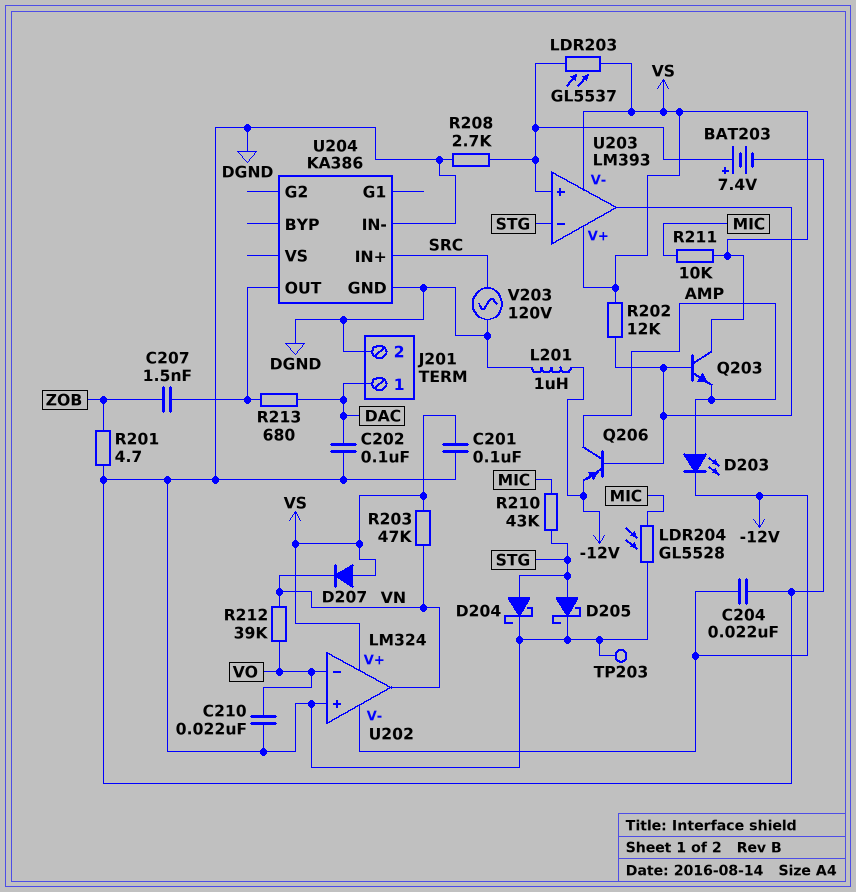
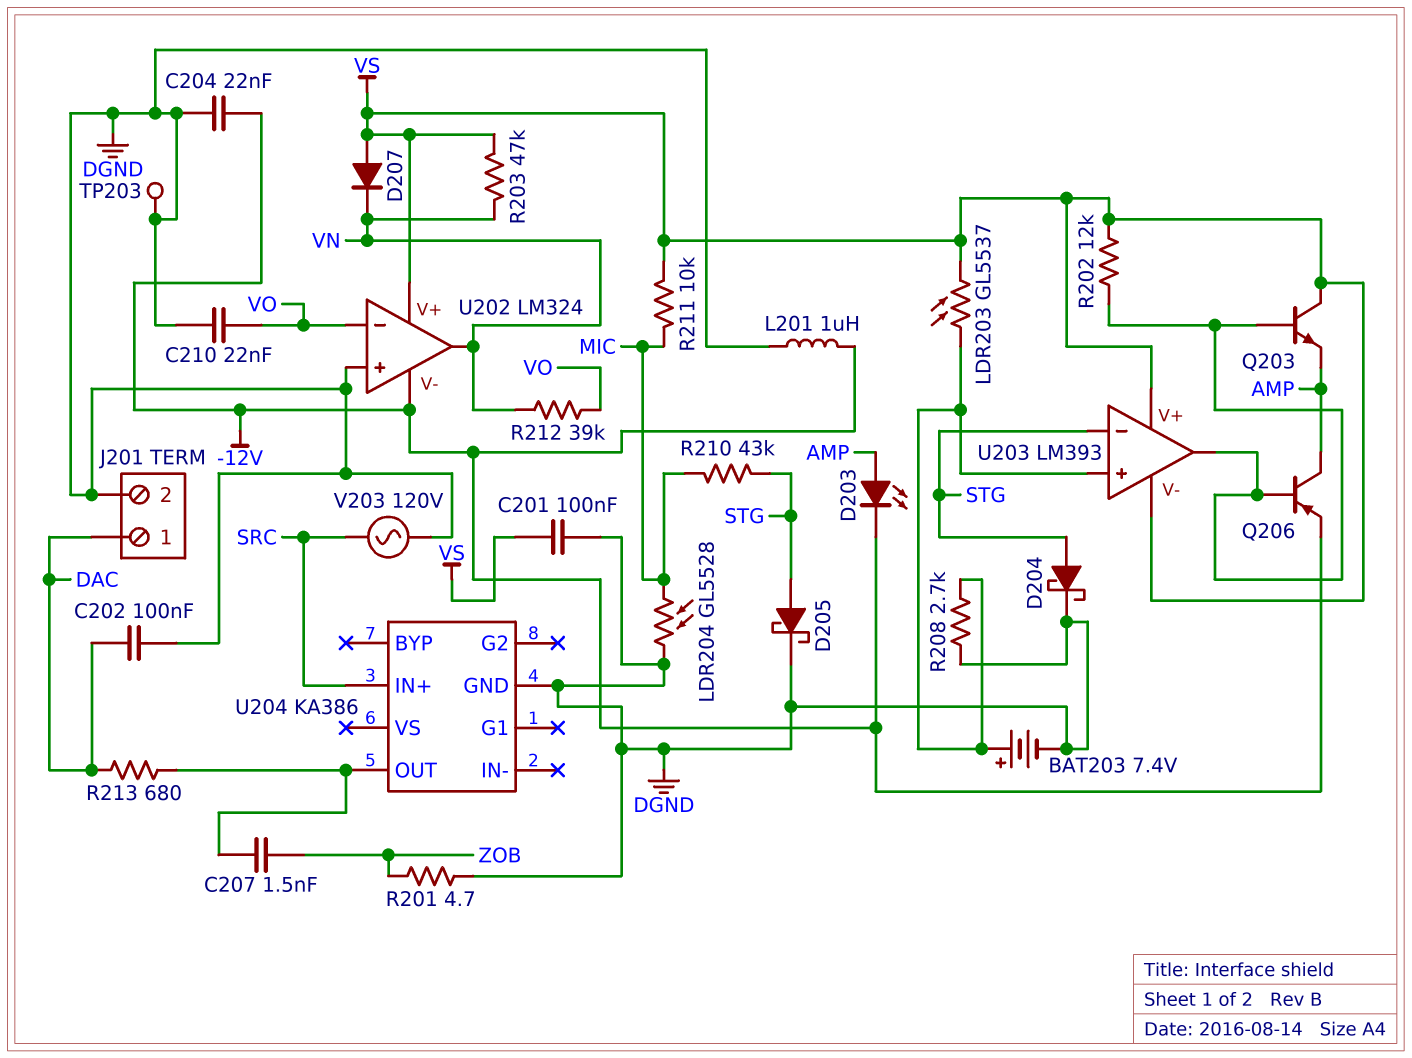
U204 pin IN-: DGND -> none

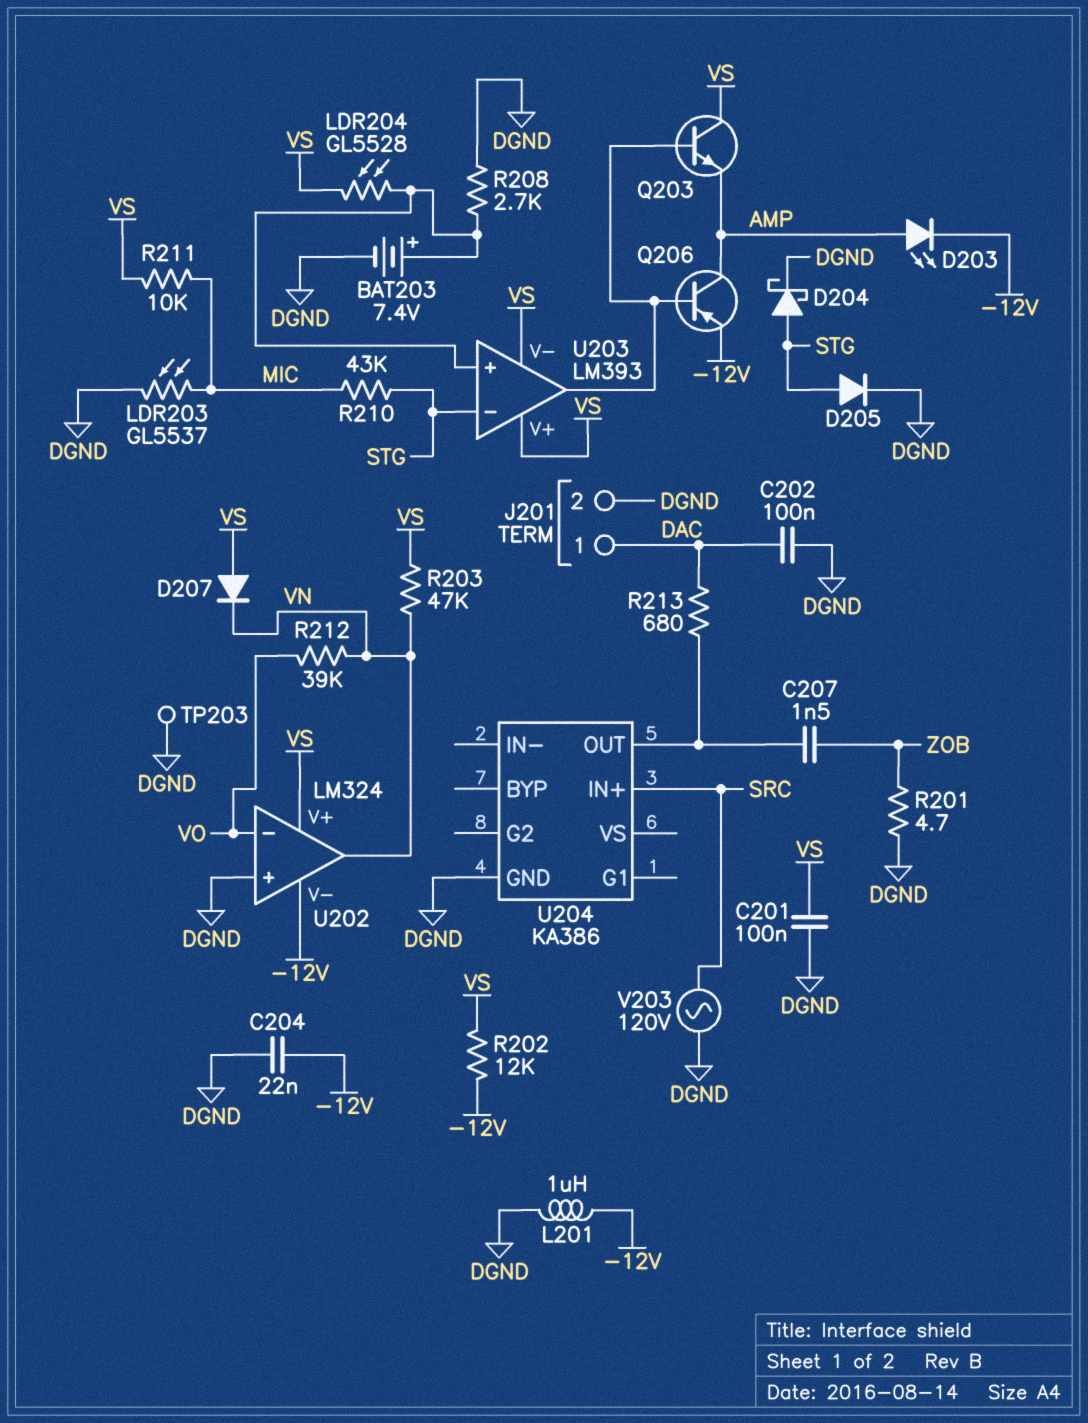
C210: 22nF (DGND, VO) -> none
D205: schottky (A STG, K DGND) -> diode (A STG, K DGND)
LDR203: GL5537 (U203/in+, VS) -> GL5537 (DGND, MIC)
LDR204: GL5528 (DGND, MIC) -> GL5528 (U203/in+, VS)
R202: 12k (U203/out, VS) -> 12k (-12V, VS)

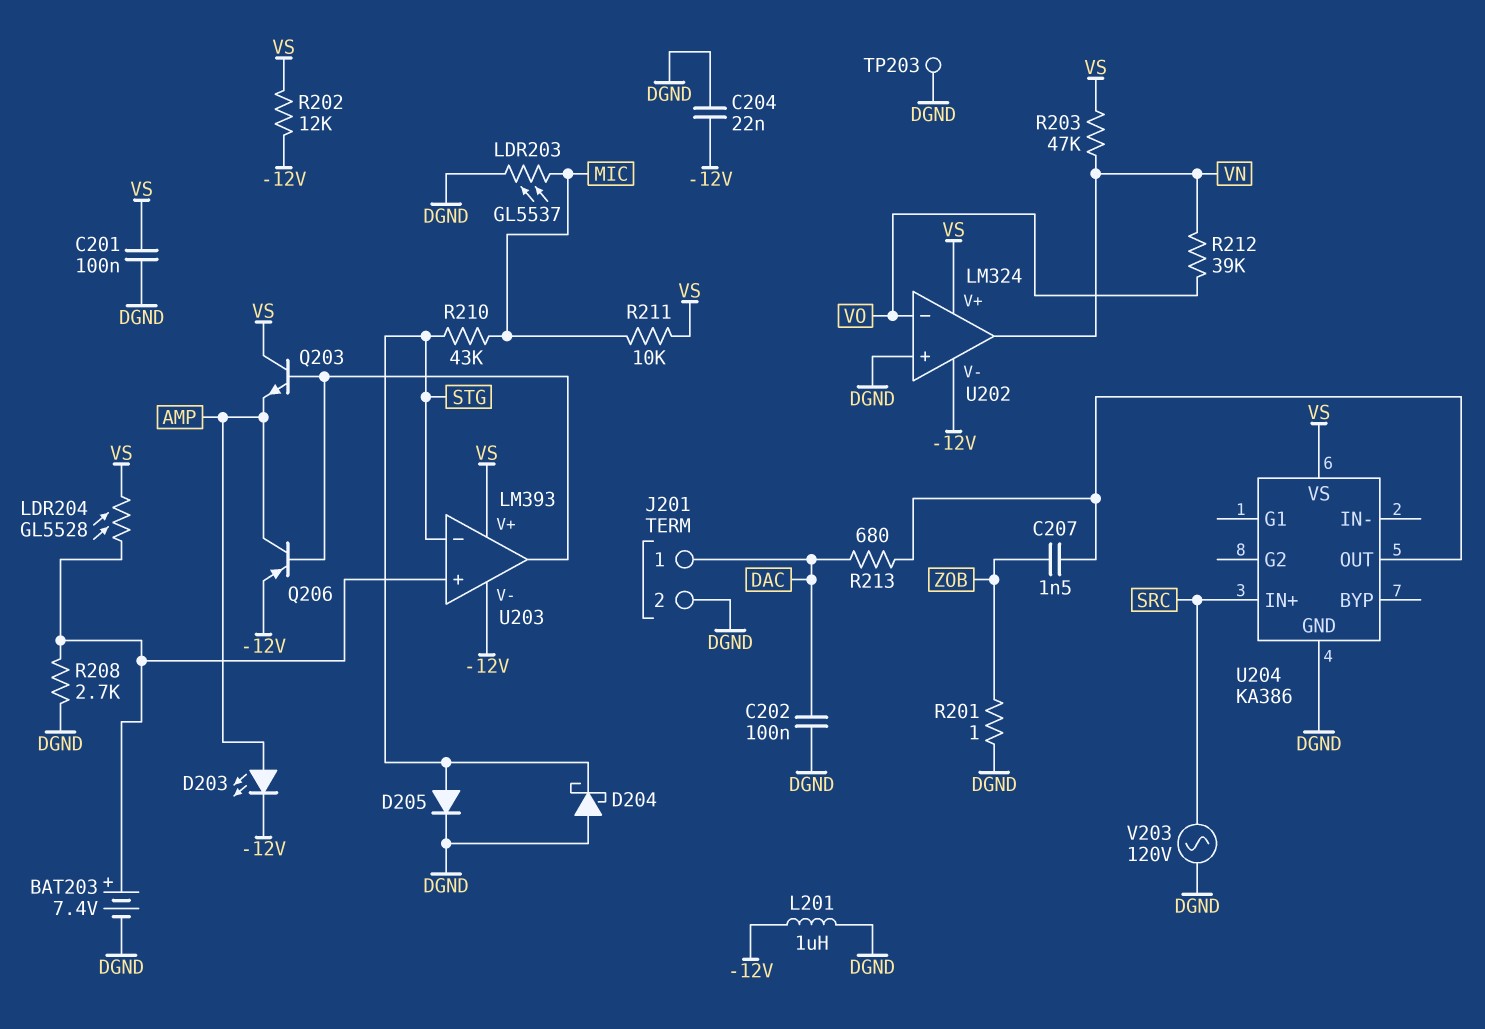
D204: schottky (A STG, K DGND) -> schottky (A DGND, K STG)
D207: diode (A VS, K VN) -> none
R201: 4.7 (DGND, ZOB) -> 1 (DGND, ZOB)
U203 pin V-: VS -> -12V
U204 pin VS: none -> VS

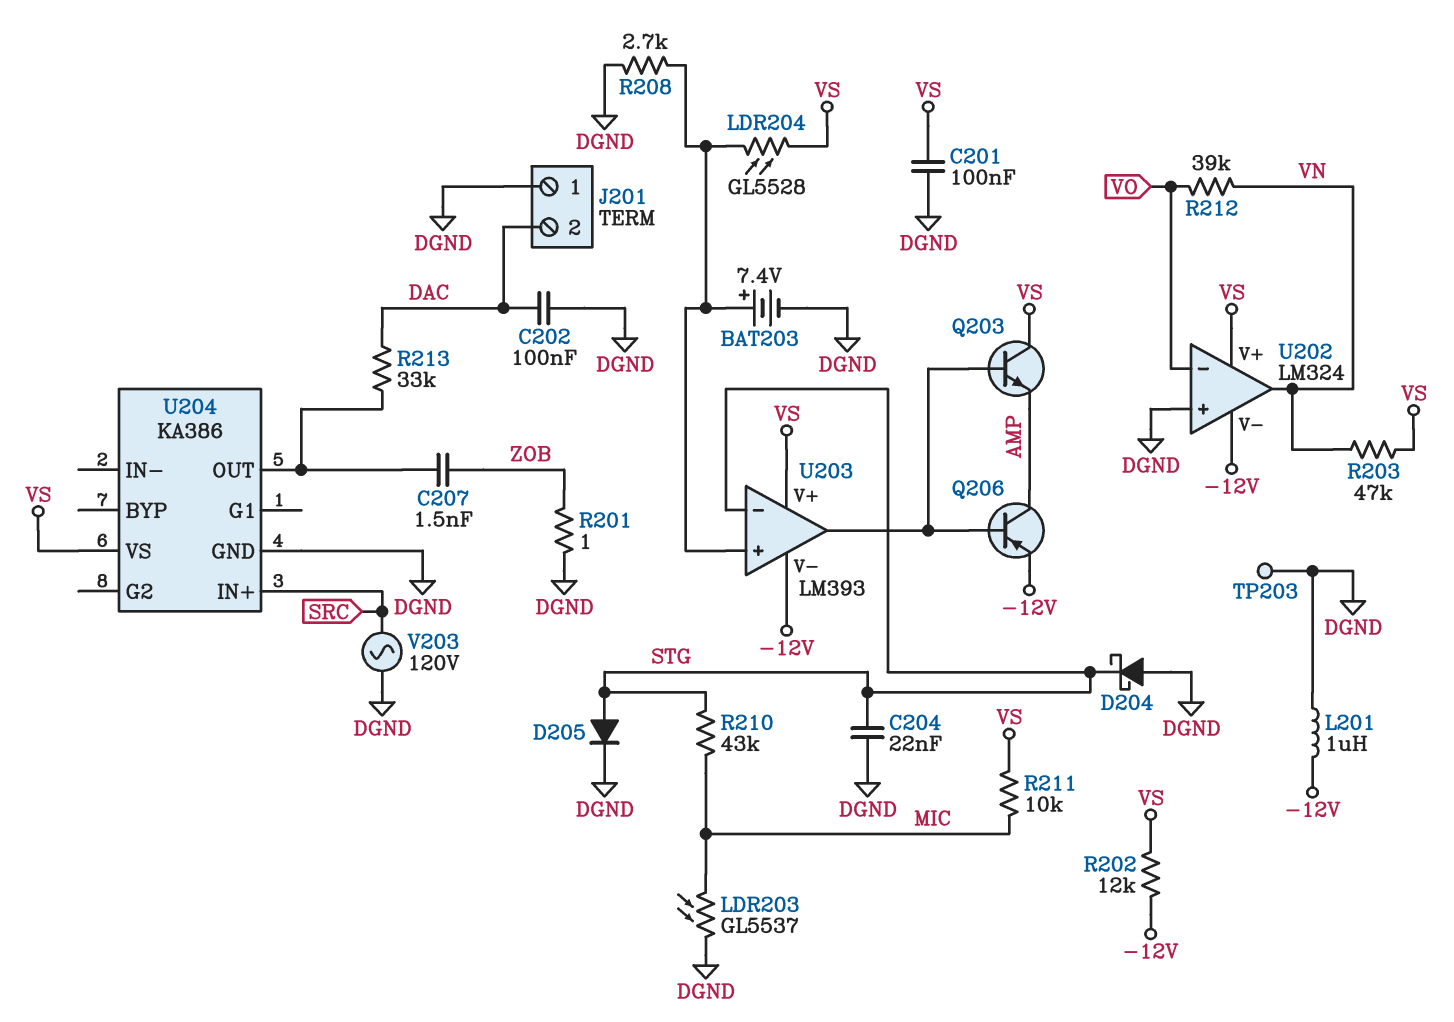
C204: 22nF (-12V, DGND) -> 22nF (DGND, STG)
D203: LED (A AMP, K -12V) -> none
J201 pin 1: DAC -> DGND
J201 pin 2: DGND -> DAC
R213: 680 (DAC, U204/OUT) -> 33k (DAC, U204/OUT)

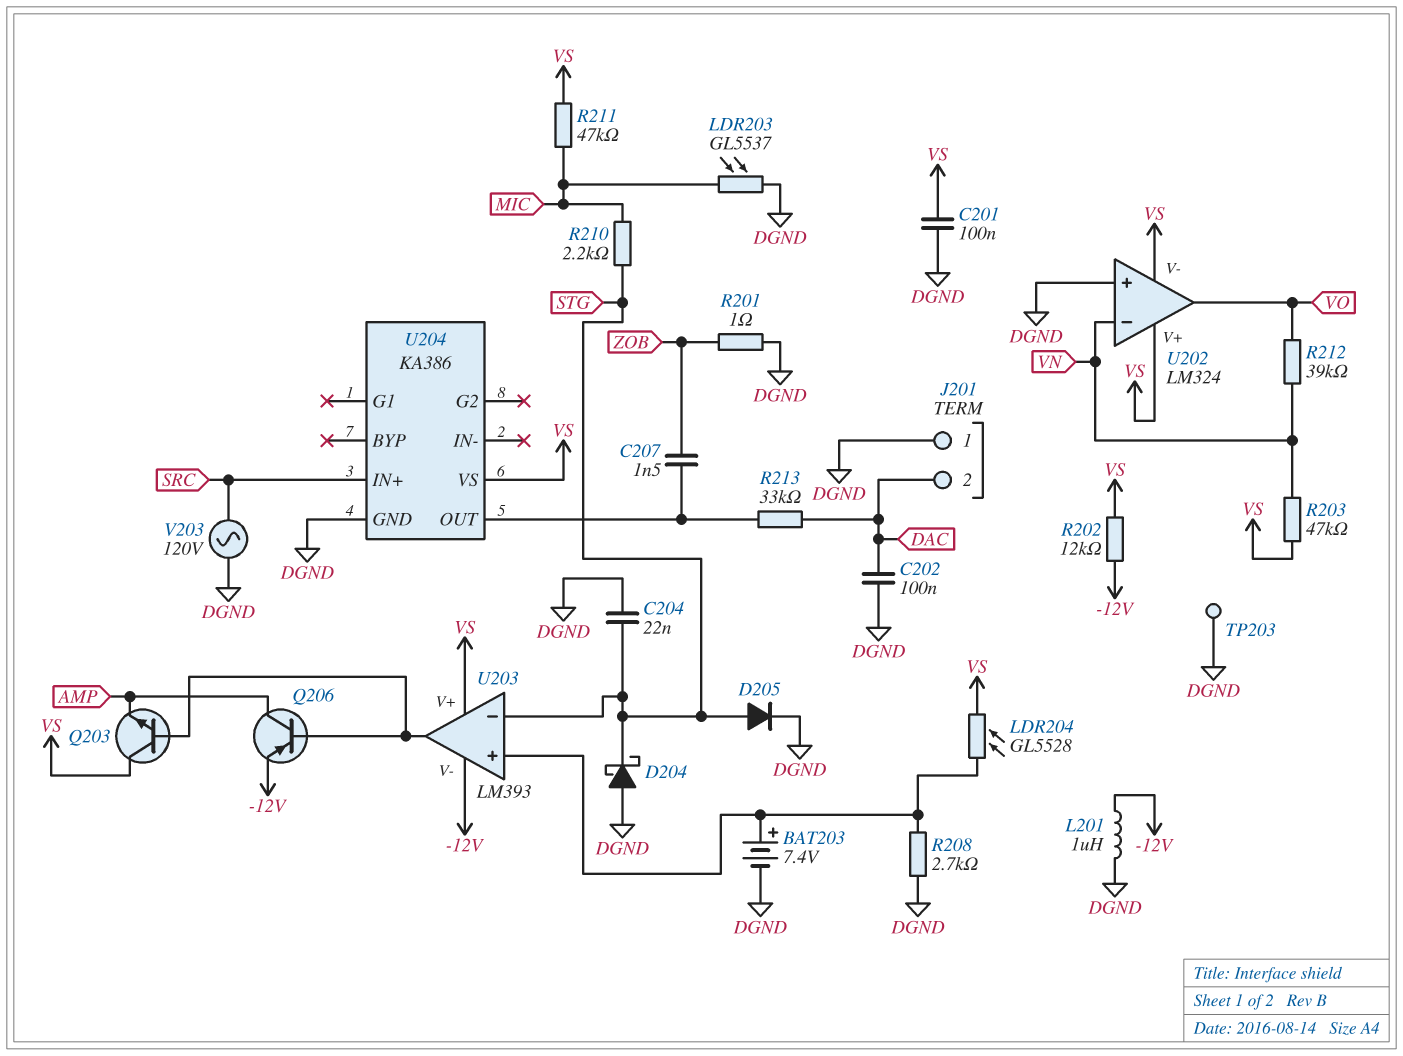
R210: 43k (MIC, STG) -> 2.2k (MIC, STG)
R211: 10k (MIC, VS) -> 47k (MIC, VS)
U202 pin V-: -12V -> VS
U202 pin in-: VO -> VN
U202 pin out: VN -> VO

